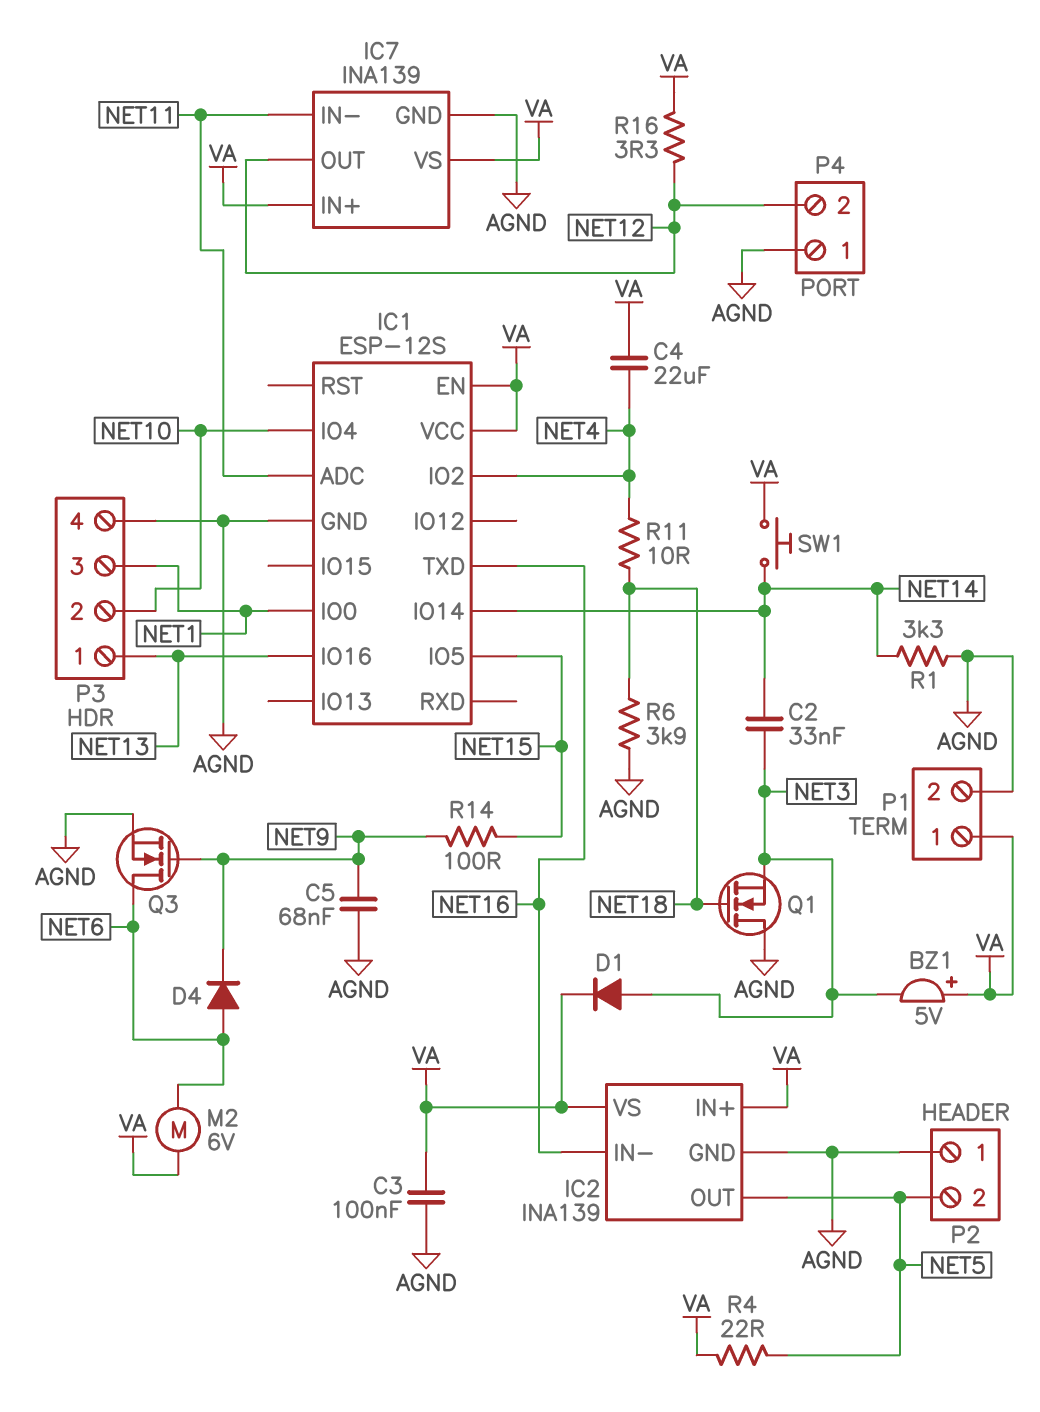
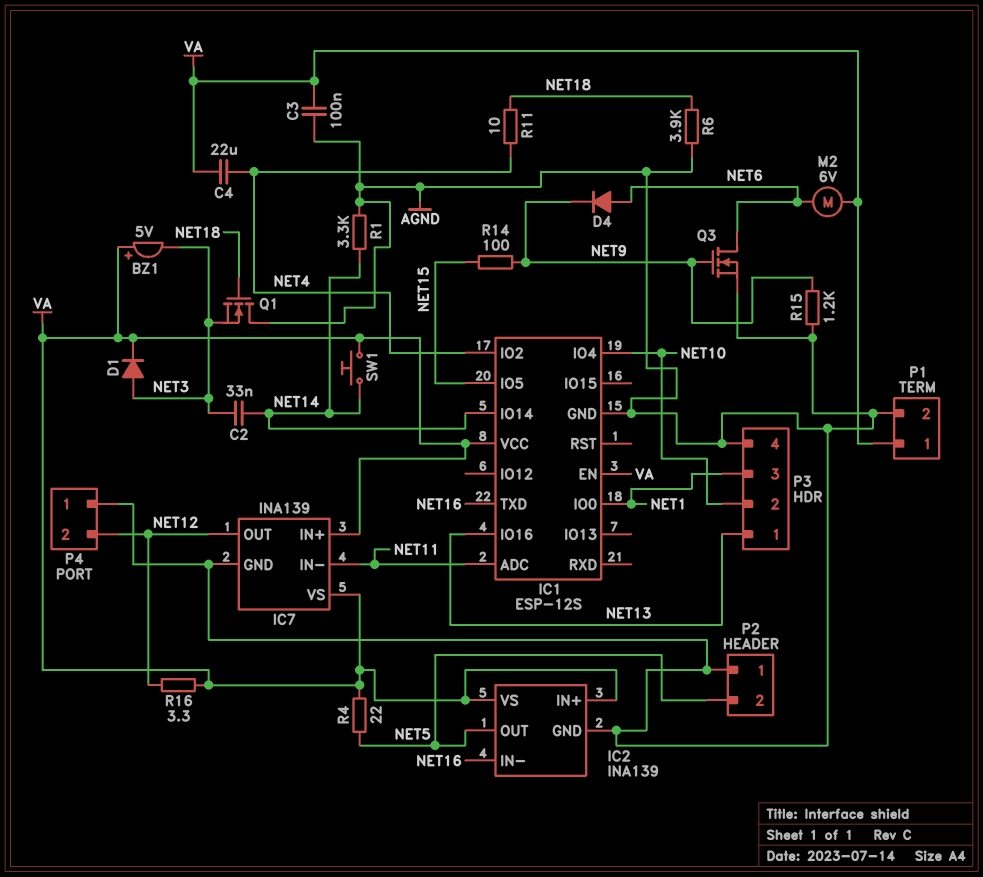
C5: 68nF (AGND, NET9) -> none
R15: none -> 1.2k (AGND, NET9)

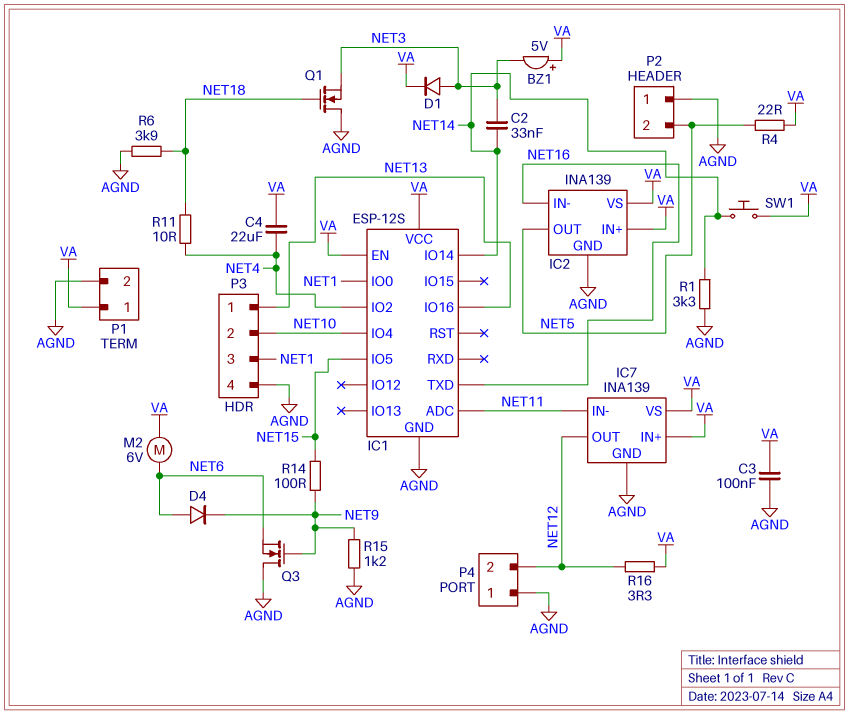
Q3: NMOS (G NET9, D NET6, S AGND) -> NMOS (G NET9, D AGND, S NET6)

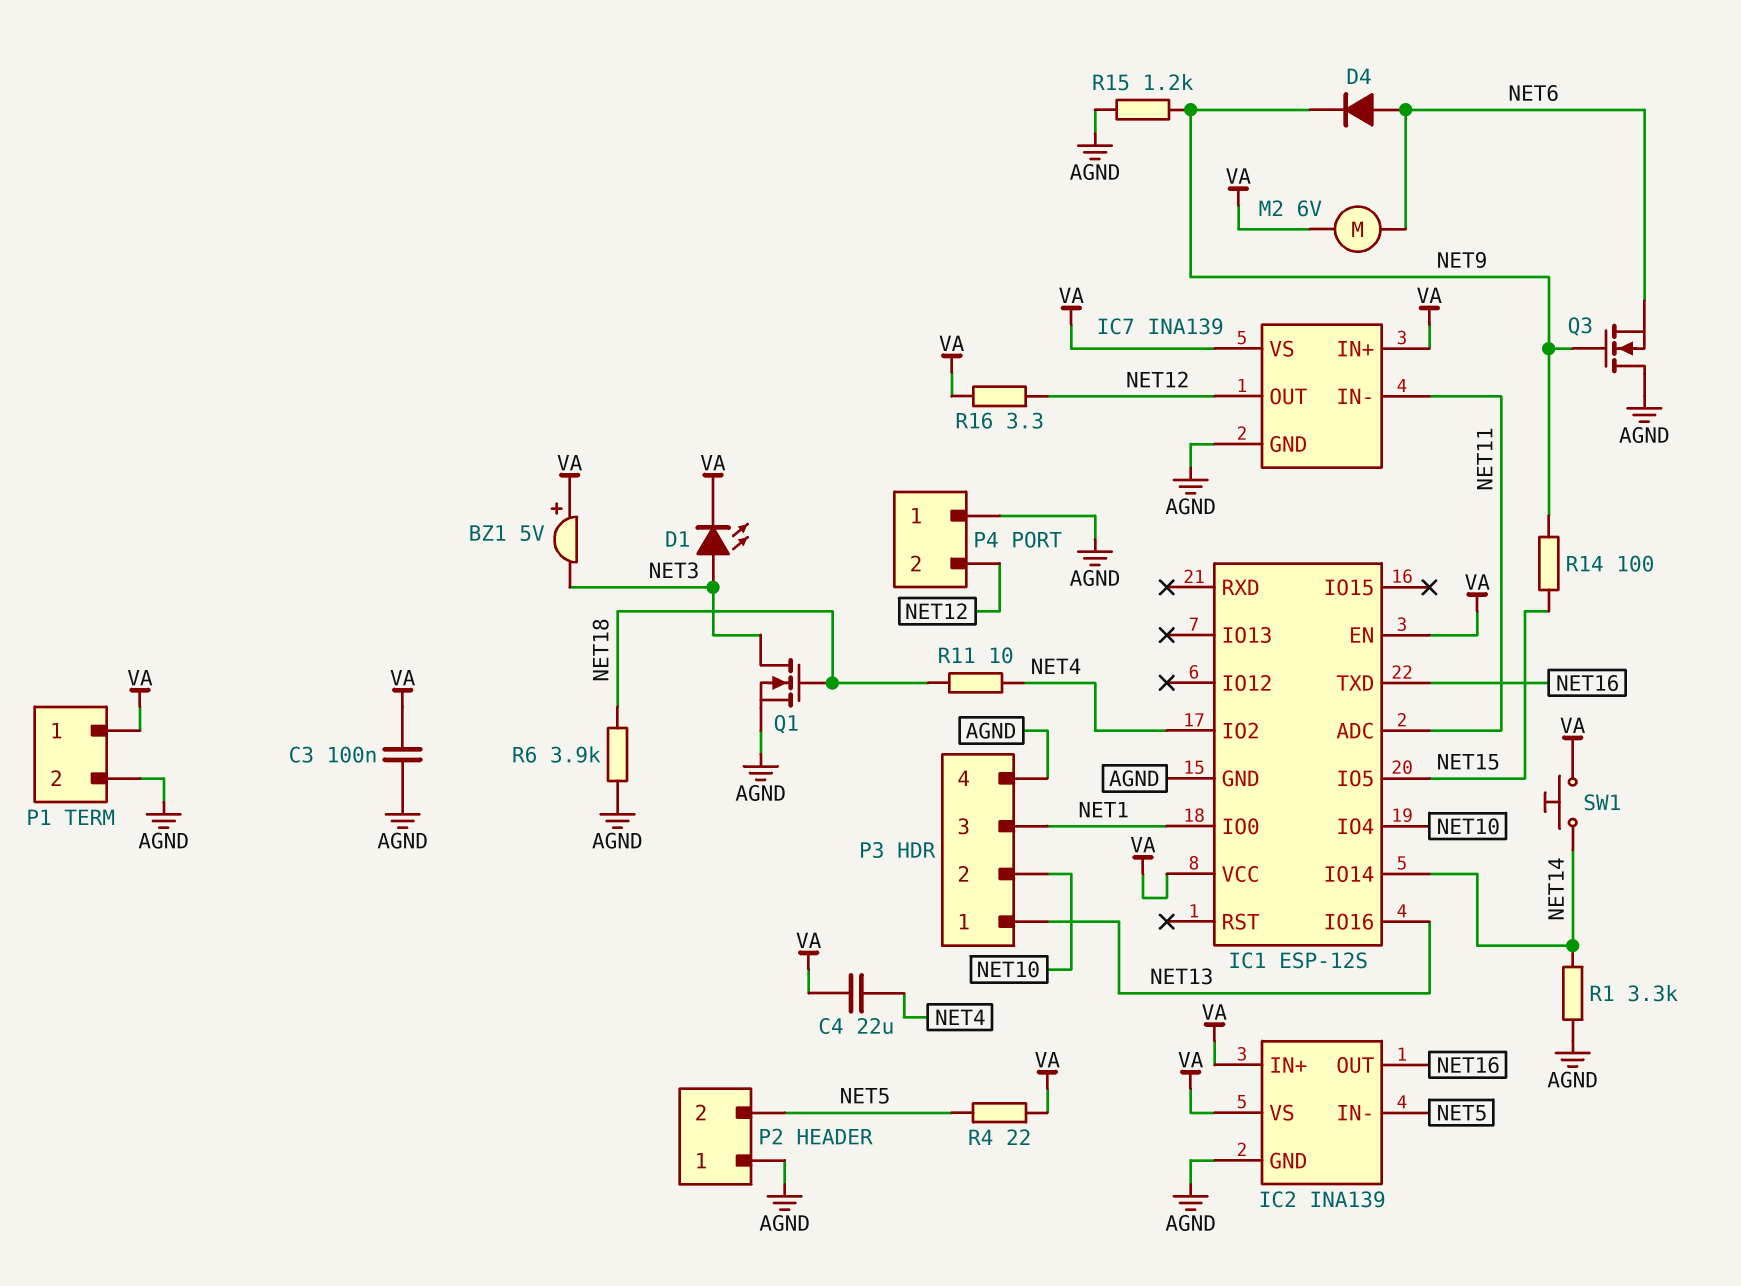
C2: 33nF (NET3, NET14) -> none
D1: diode (A NET3, K VA) -> LED (A NET3, K VA)
IC2 pin IN-: NET16 -> NET5
IC2 pin OUT: NET5 -> NET16
Q1: NMOS (G NET18, D AGND, S NET3) -> NMOS (G NET18, D NET3, S AGND)

